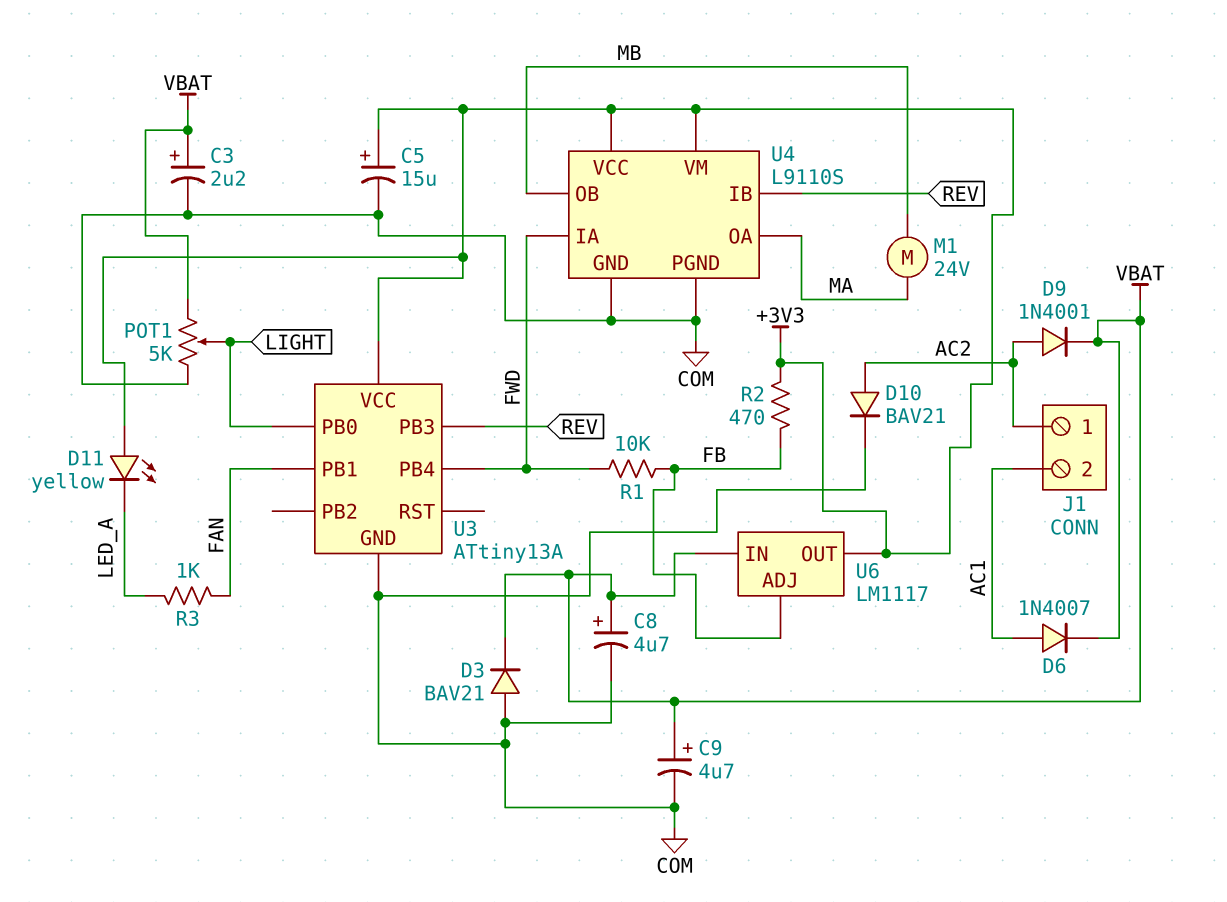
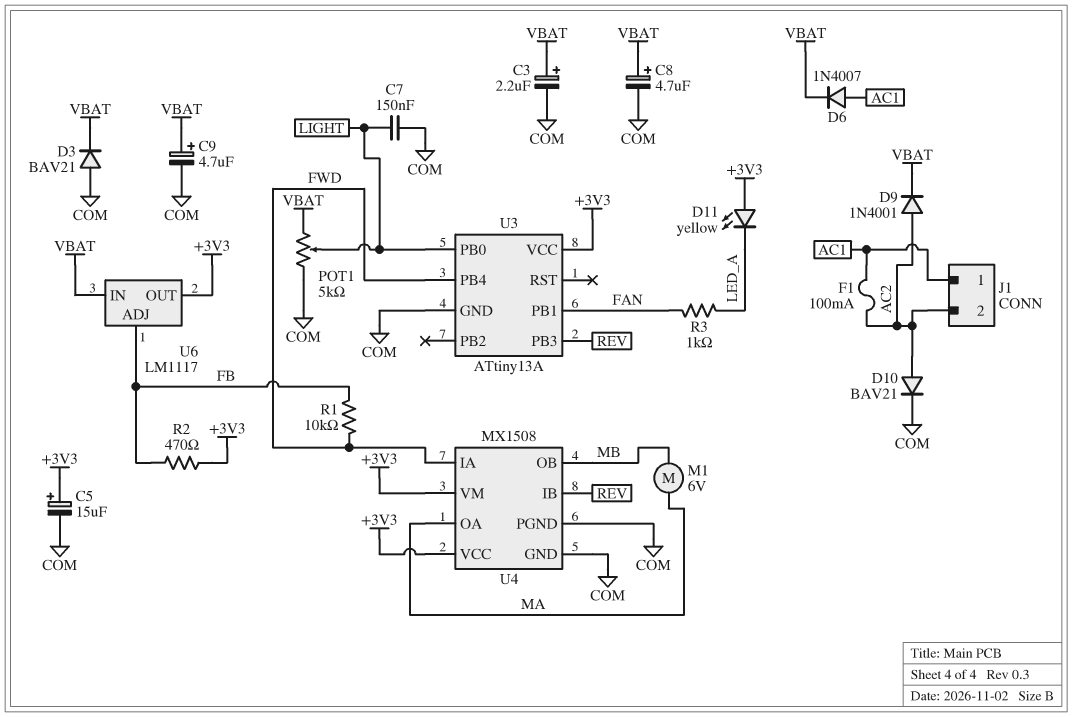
C7: none -> 150nF (COM, LIGHT)
F1: none -> 100mA (AC1, AC2)
J1 pin 1: AC2 -> AC1
J1 pin 2: AC1 -> AC2
M1: motor 24V (MA, MB) -> motor 6V (MA, MB)
U4: L9110S -> MX1508

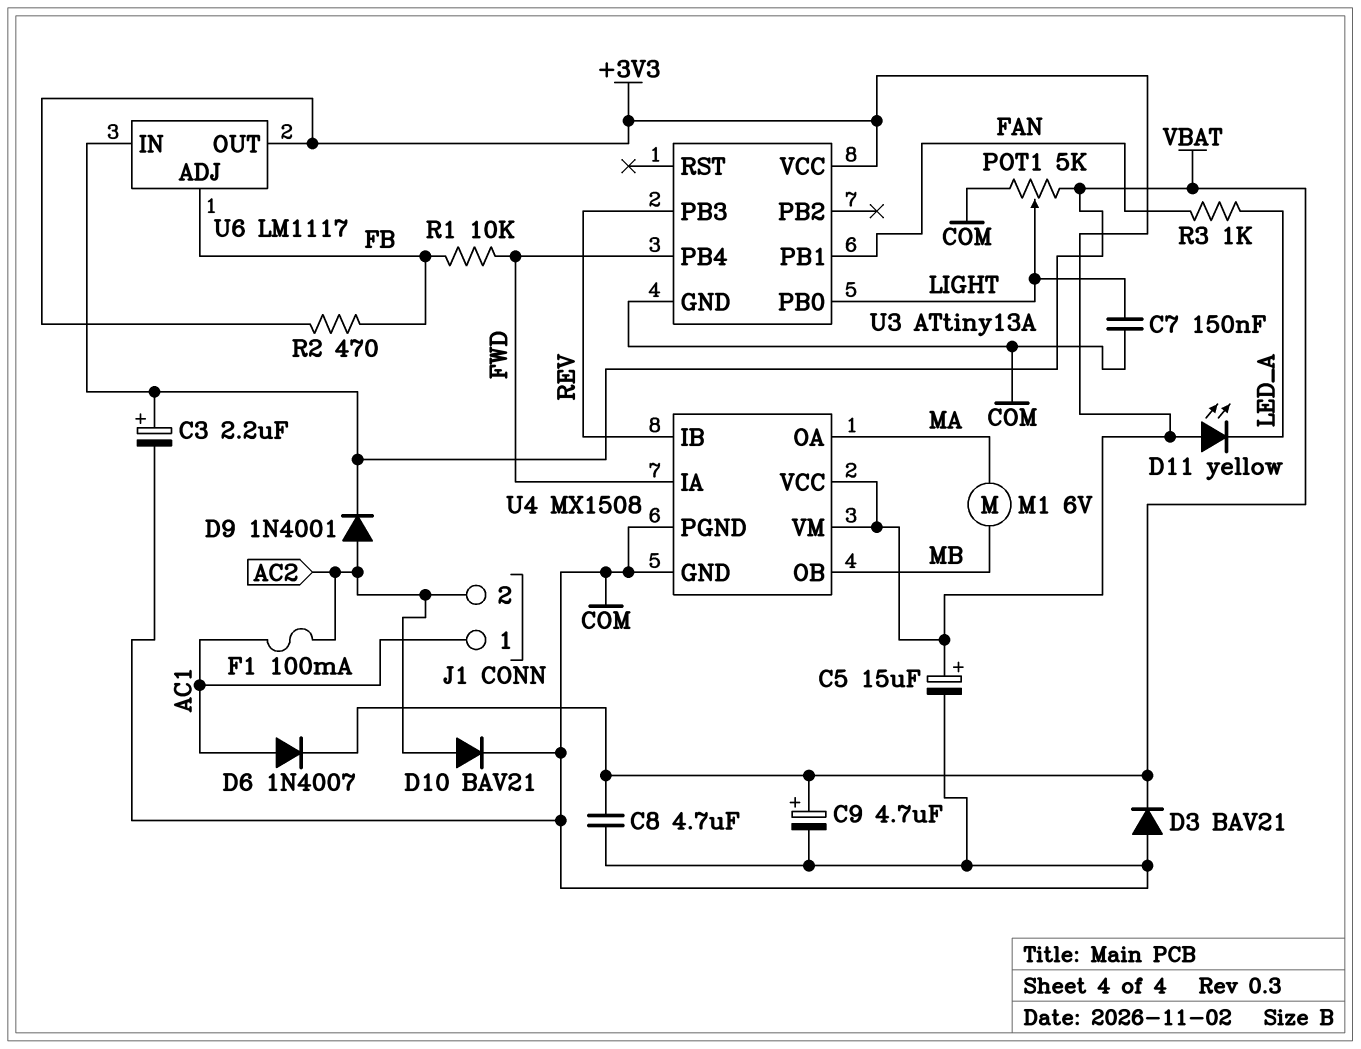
C8: 4.7uF (plus VBAT, minus COM) -> 4.7uF (COM, VBAT)

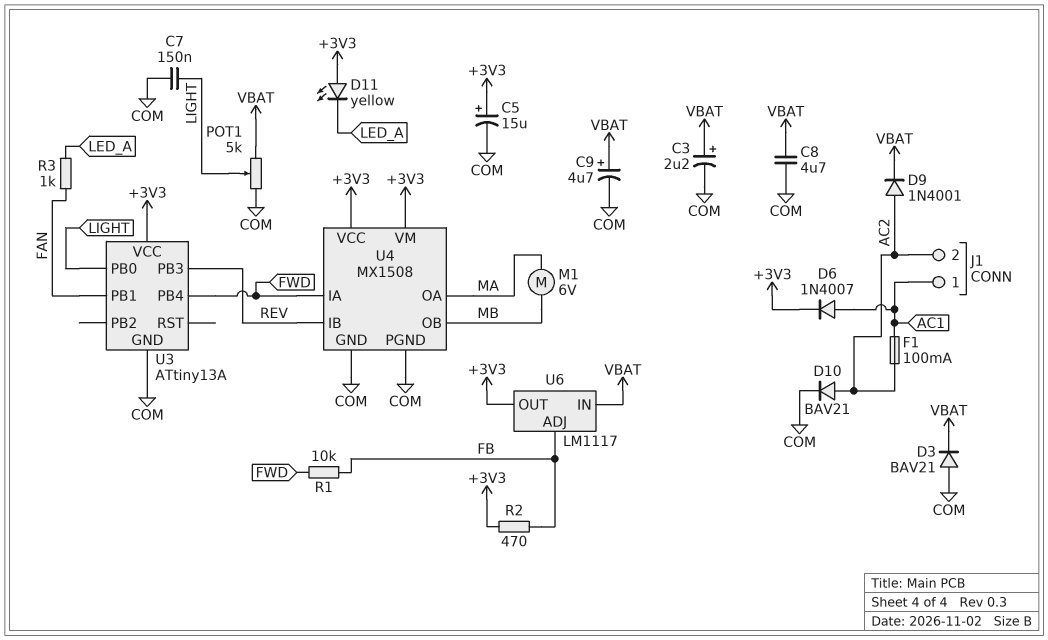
D6: diode 1N4007 (A AC1, K VBAT) -> diode 1N4007 (A AC1, K +3V3)

